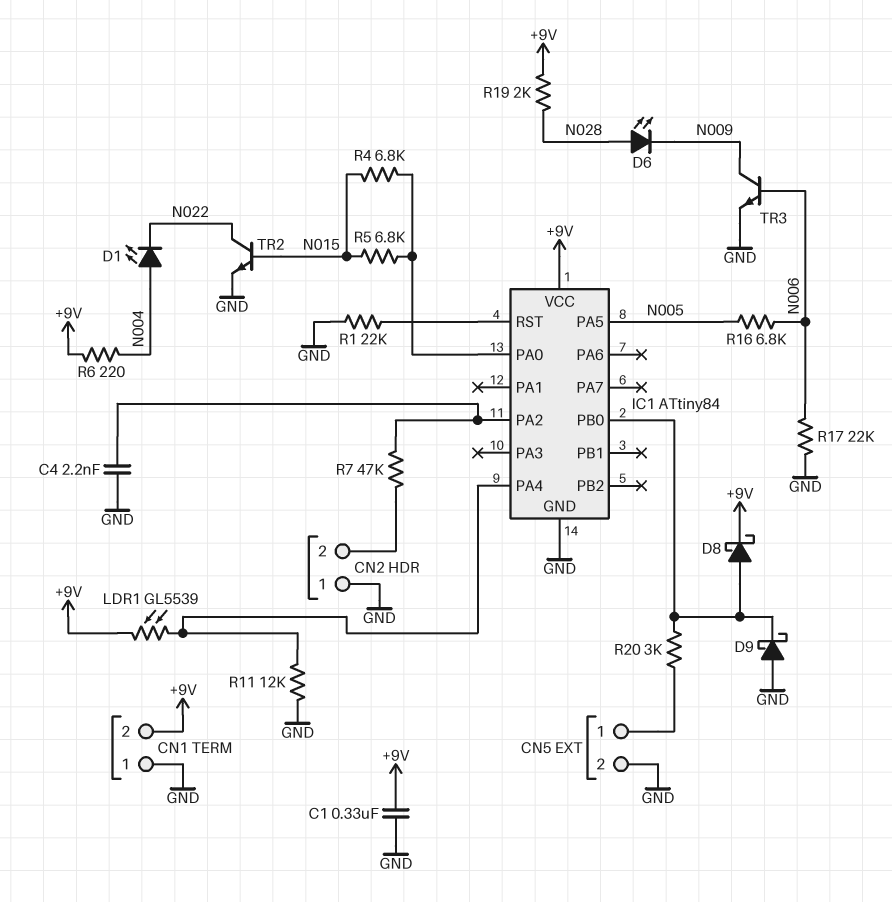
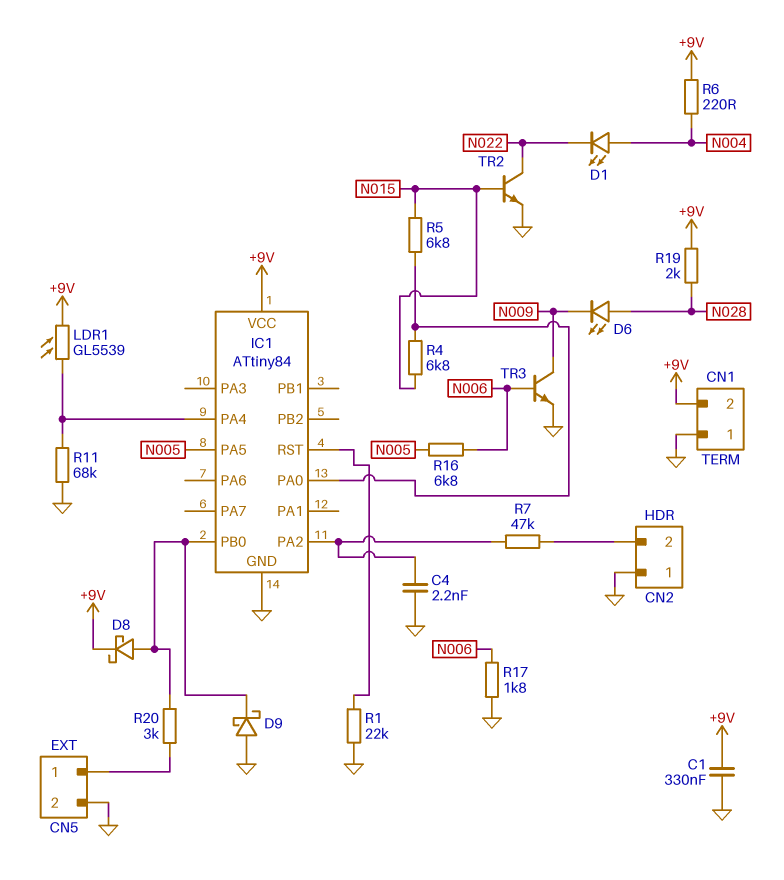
R11: 12k (GND, IC1/PA4) -> 68k (GND, IC1/PA4)
R17: 22k (GND, N006) -> 1.8k (GND, N006)

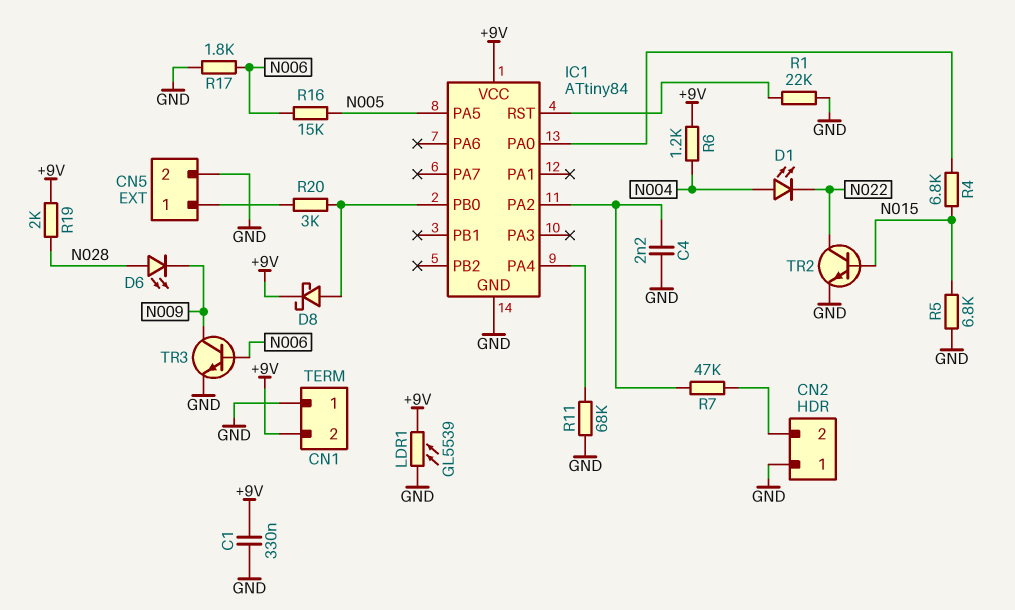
D9: schottky (A GND, K IC1/PB0) -> none
LDR1: GL5539 (+9V, IC1/PA4) -> GL5539 (+9V, GND)
R5: 6.8k (IC1/PA0, N015) -> 6.8k (GND, N015)
R6: 220 (+9V, N004) -> 1.2k (+9V, N004)
R16: 6.8k (N005, N006) -> 15k (N005, N006)

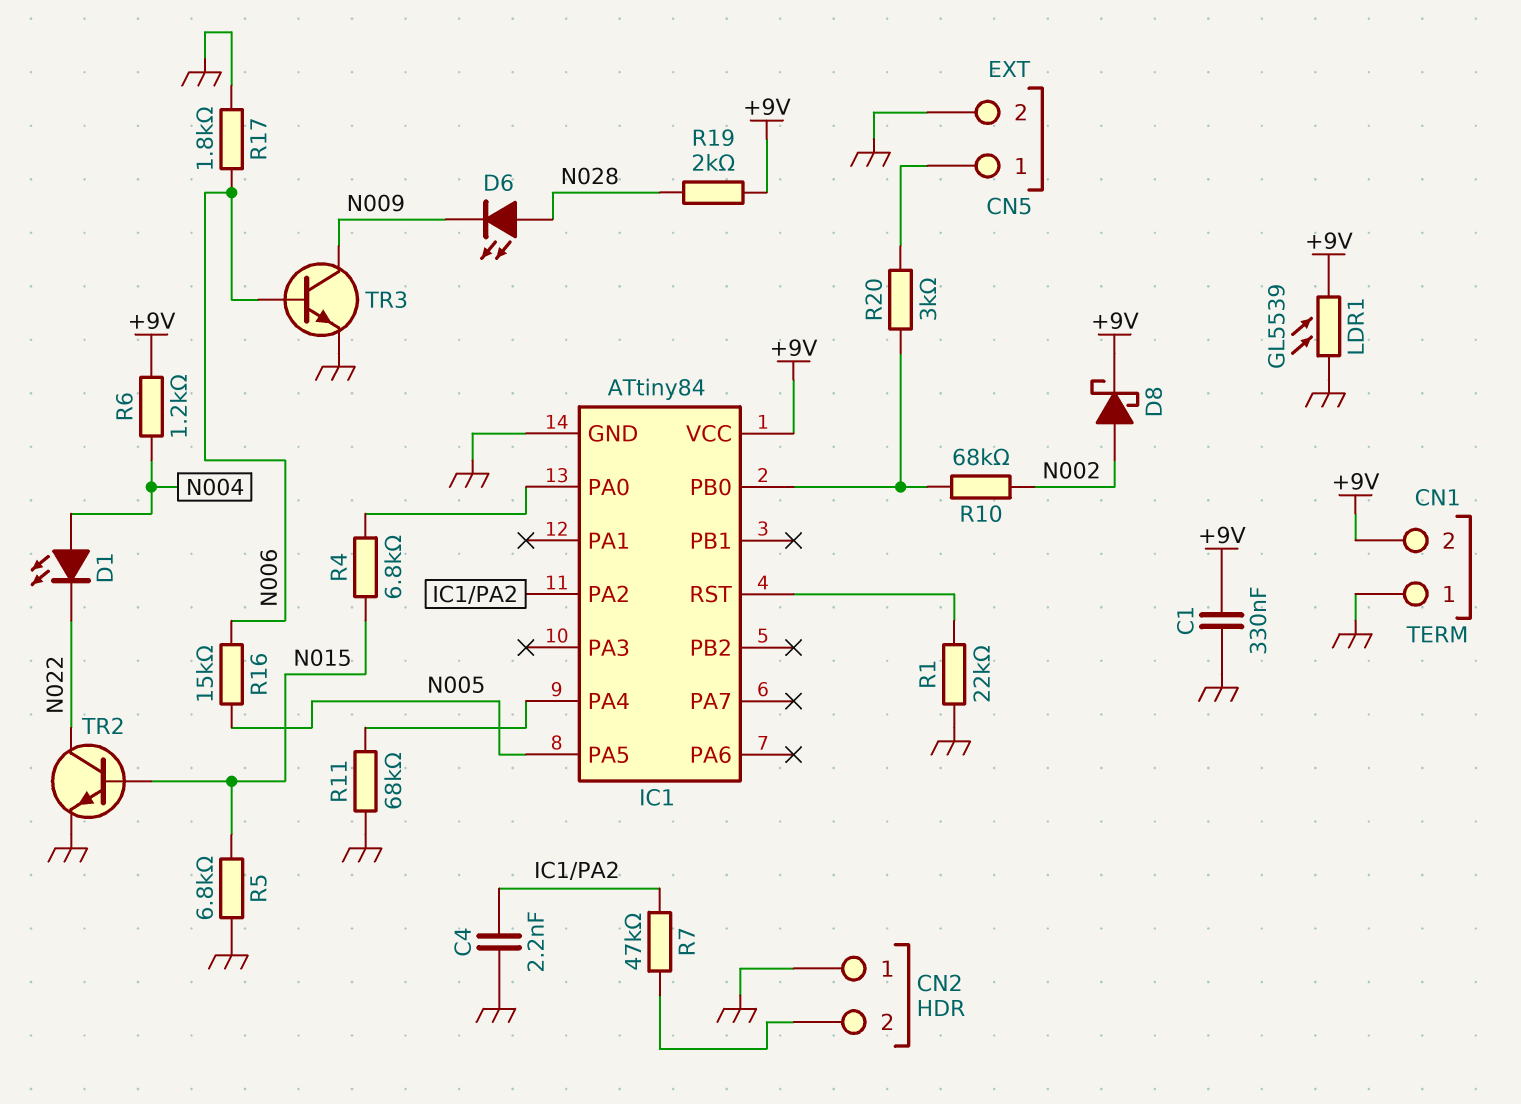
D8: schottky (A IC1/PB0, K +9V) -> schottky (A N002, K +9V)
R10: none -> 68k (IC1/PB0, N002)

